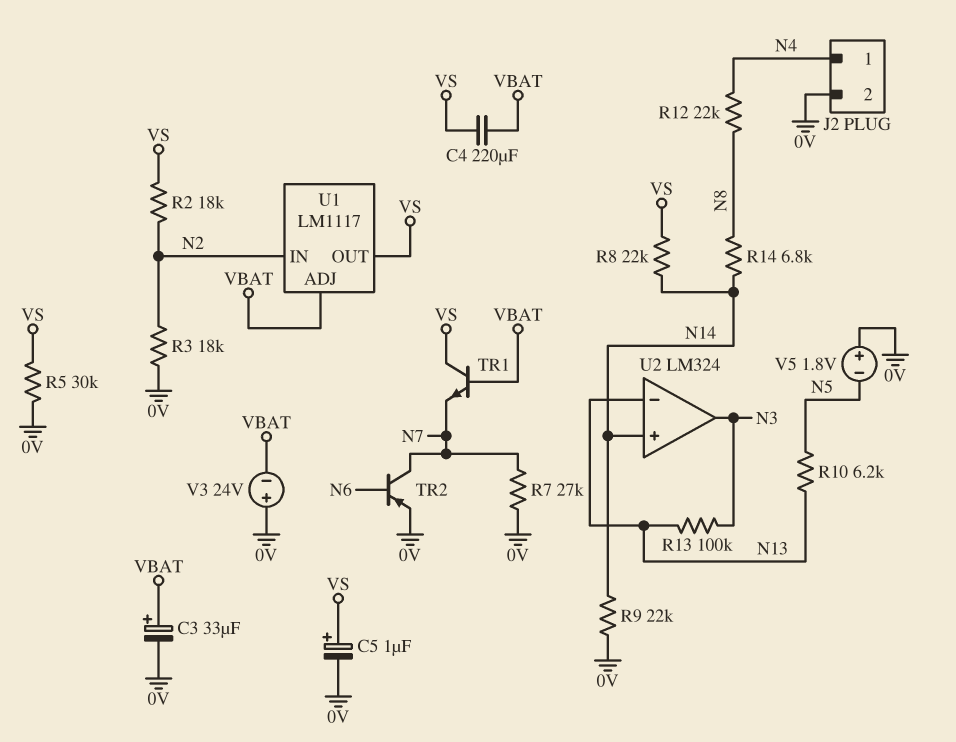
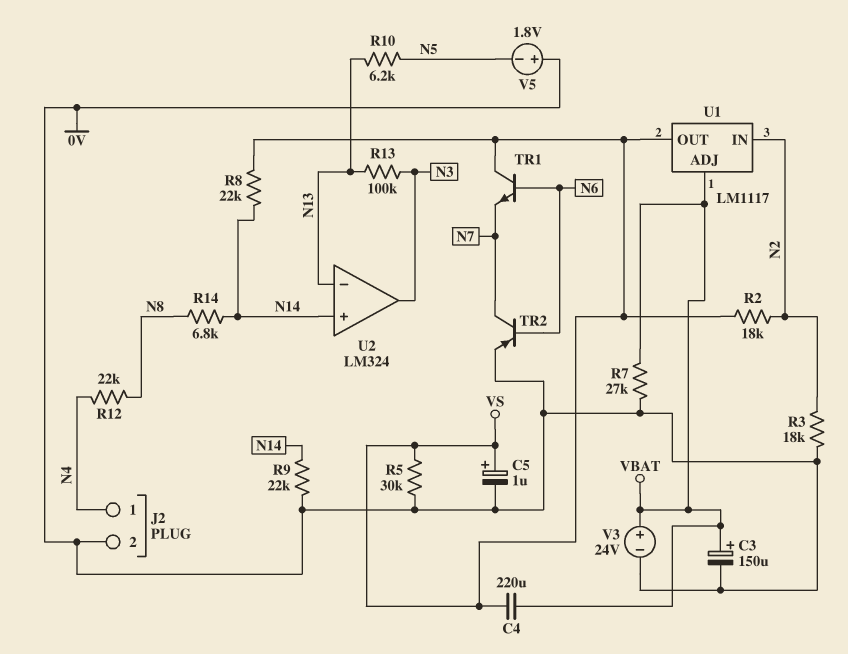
C3: 33uF (plus VBAT, minus 0V) -> 150uF (plus VBAT, minus 0V)
R7: 27k (0V, N7) -> 27k (0V, VBAT)
TR1: NPN (B VBAT, C VS, E N7) -> NPN (B N6, C VS, E N7)
V3: 24V (plus 0V, minus VBAT) -> 24V (plus VBAT, minus 0V)

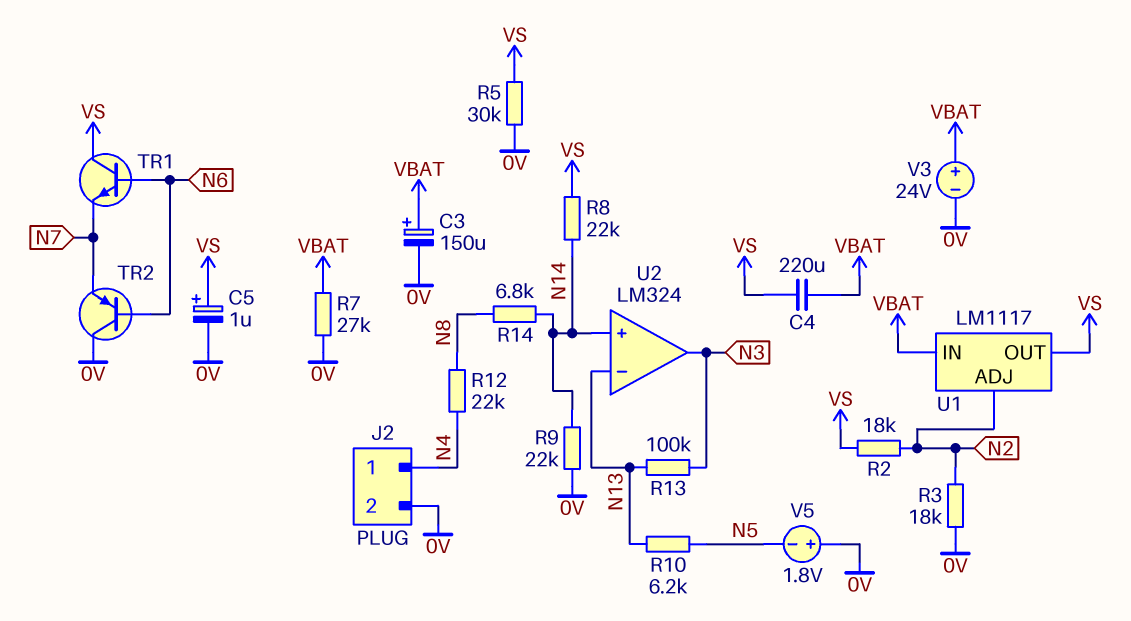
TR2: PNP (B N6, C N7, E 0V) -> PNP (B N6, C 0V, E N7)
U1 pin ADJ: VBAT -> N2
U1 pin IN: N2 -> VBAT

